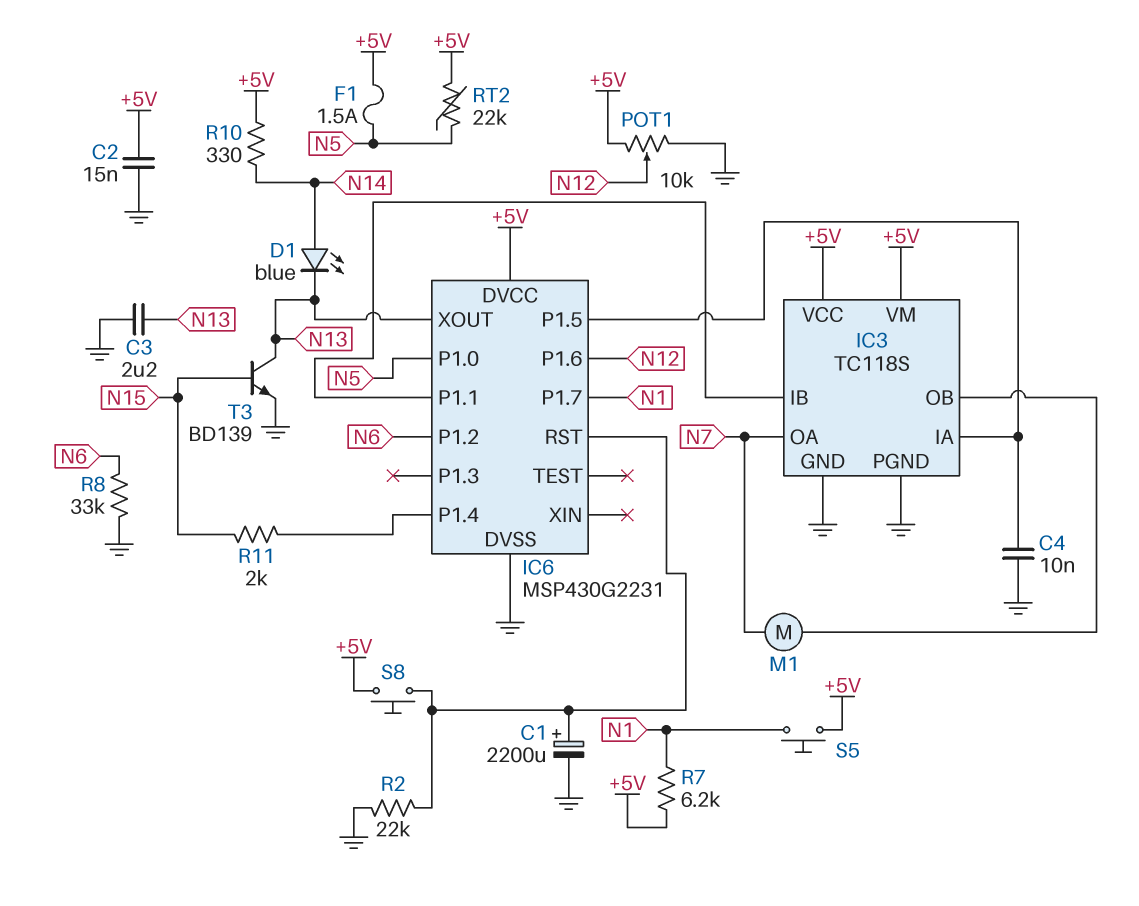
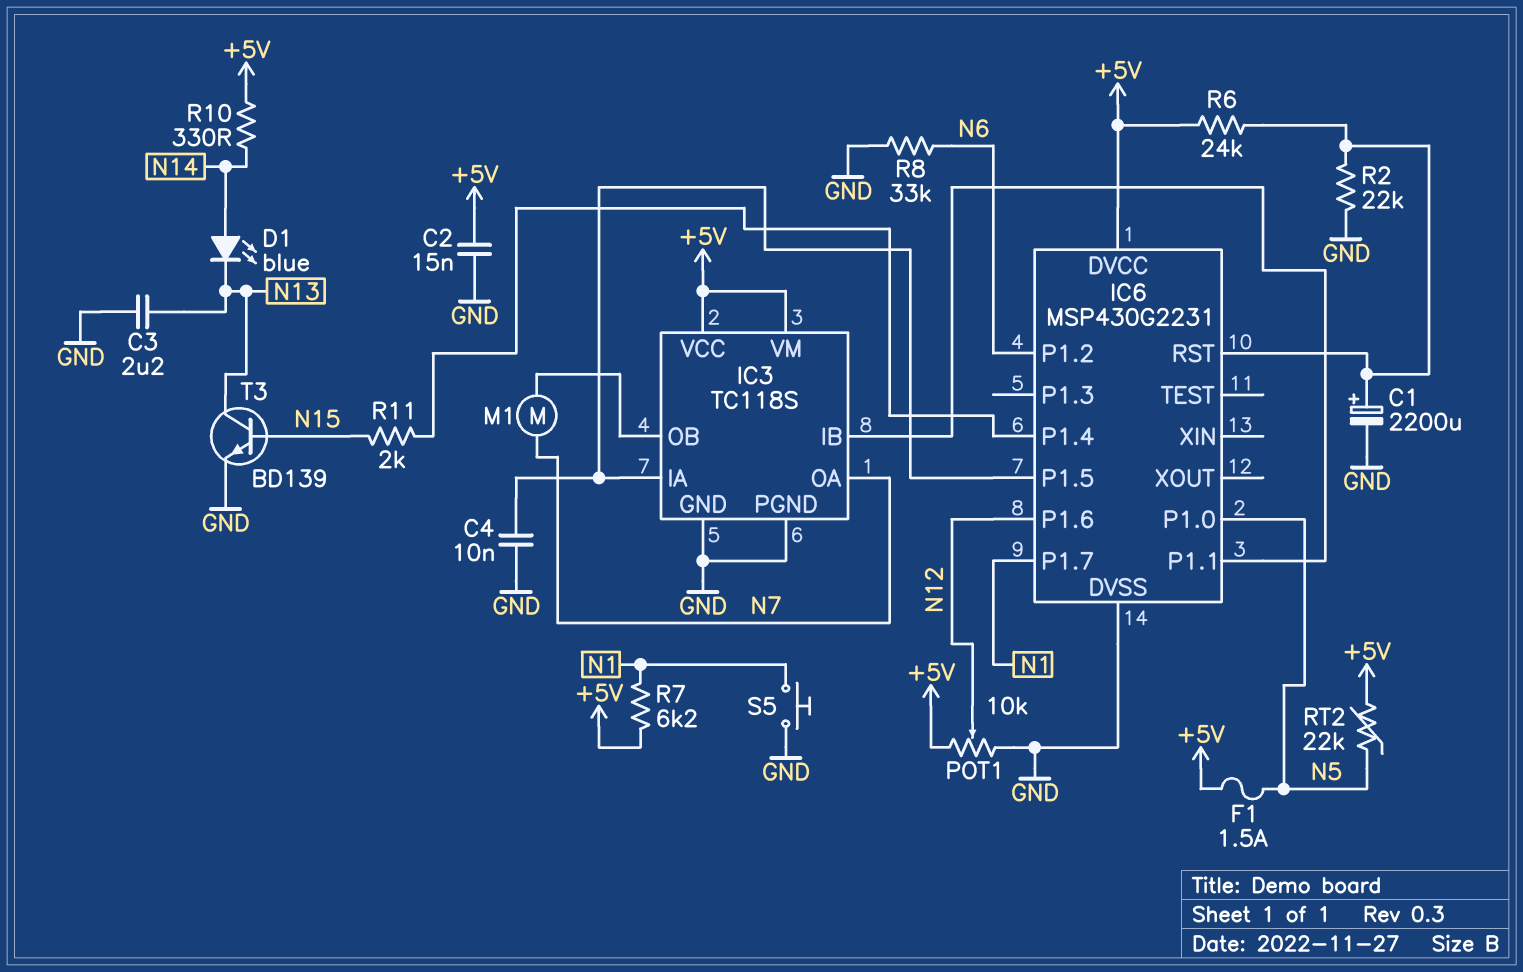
IC6 pin XOUT: N13 -> none
R6: none -> 24k (+5V, IC6/RST)
S5: button (+5V, N1) -> button (GND, N1)
S8: button (+5V, IC6/RST) -> none

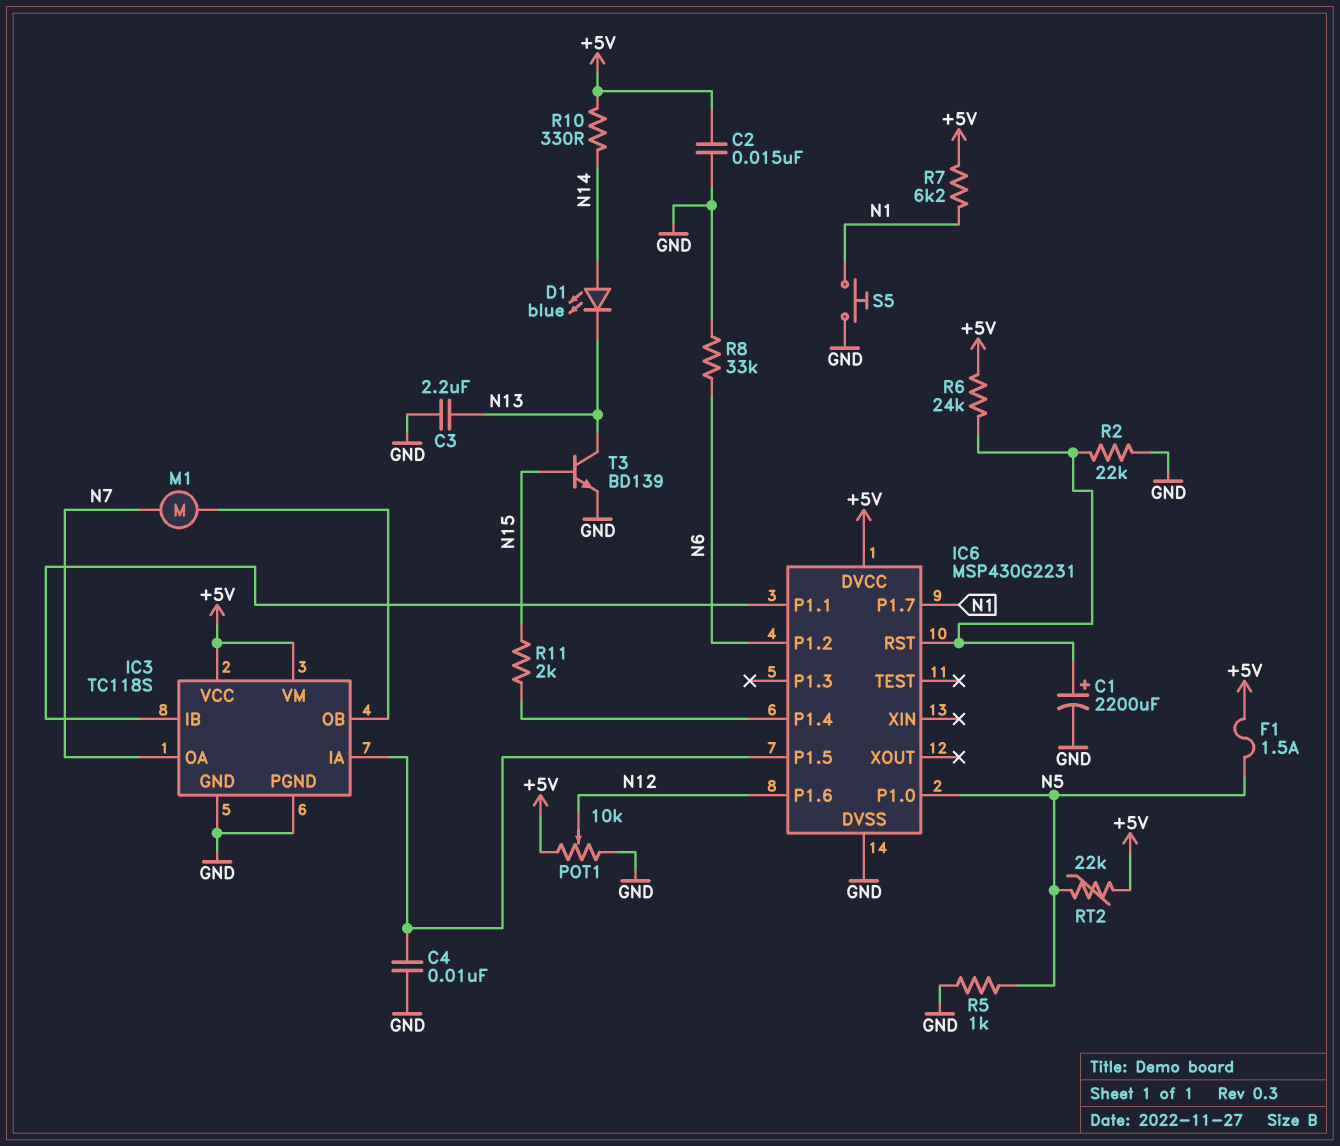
R5: none -> 1k (GND, N5)

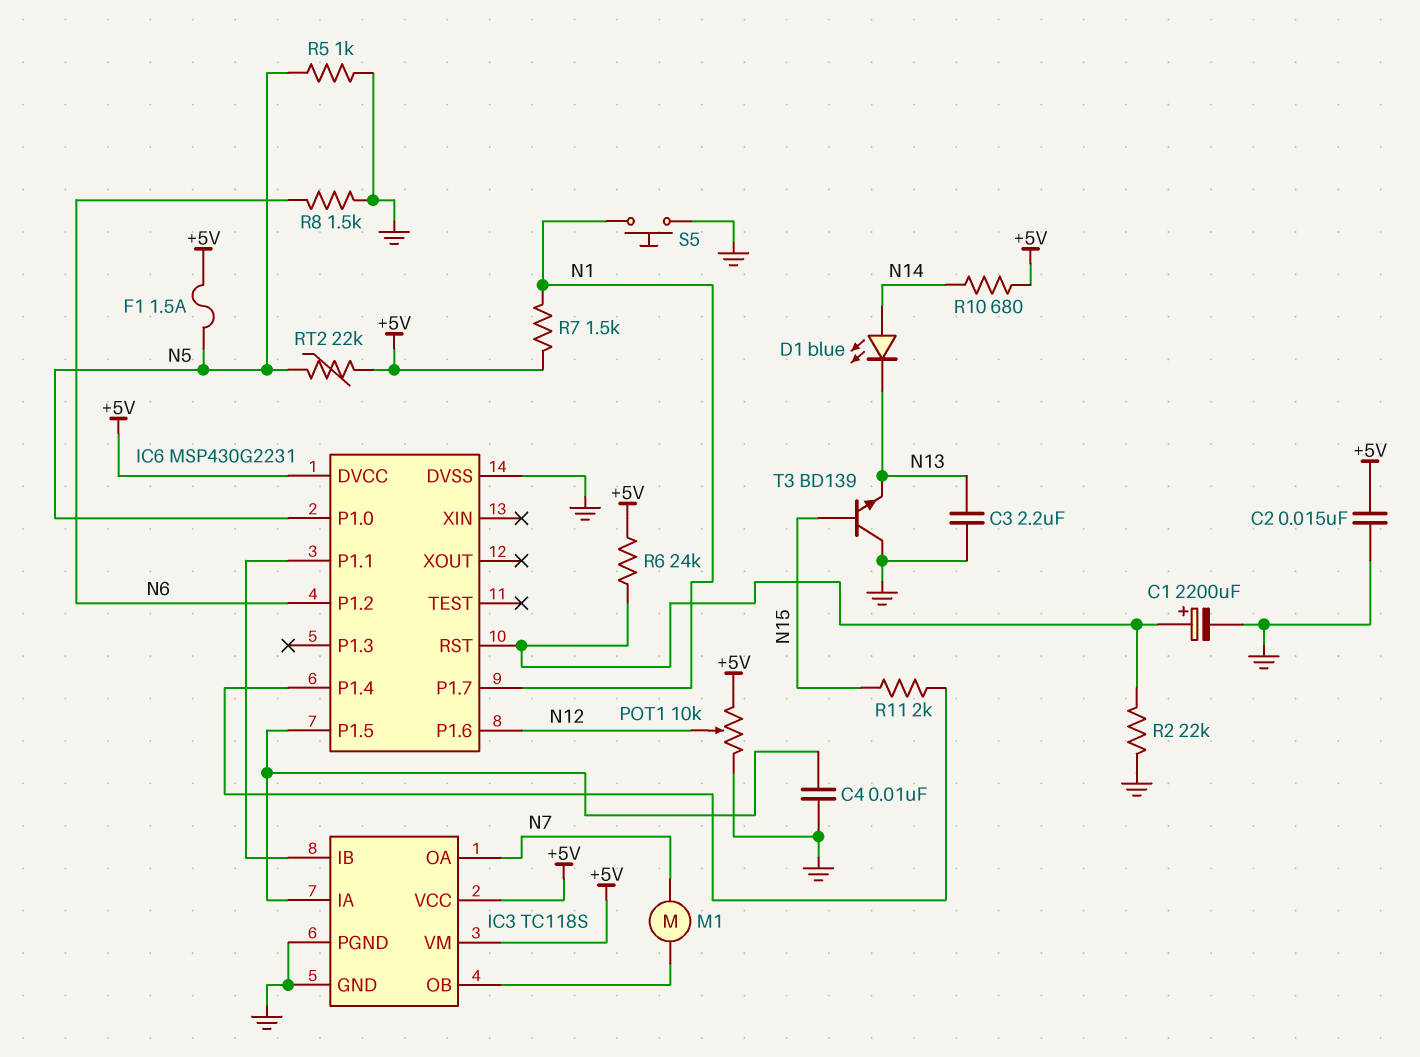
R7: 6.2k (+5V, N1) -> 1.5k (+5V, N1)
R8: 33k (GND, N6) -> 1.5k (GND, N6)
R10: 330 (+5V, N14) -> 680 (+5V, N14)
T3: NPN BD139 (B N15, C N13, E GND) -> NPN BD139 (B N15, C GND, E N13)

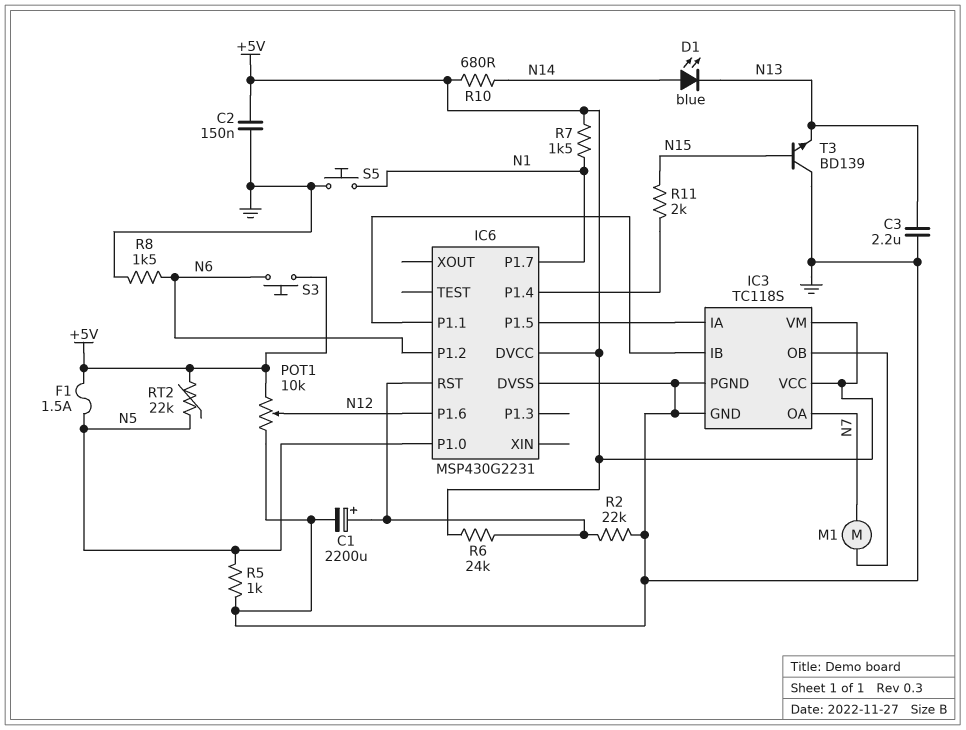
C2: 15nF (+5V, GND) -> 150nF (+5V, GND)
C4: 10nF (GND, IC3/IA) -> none
S3: none -> button (+5V, N6)

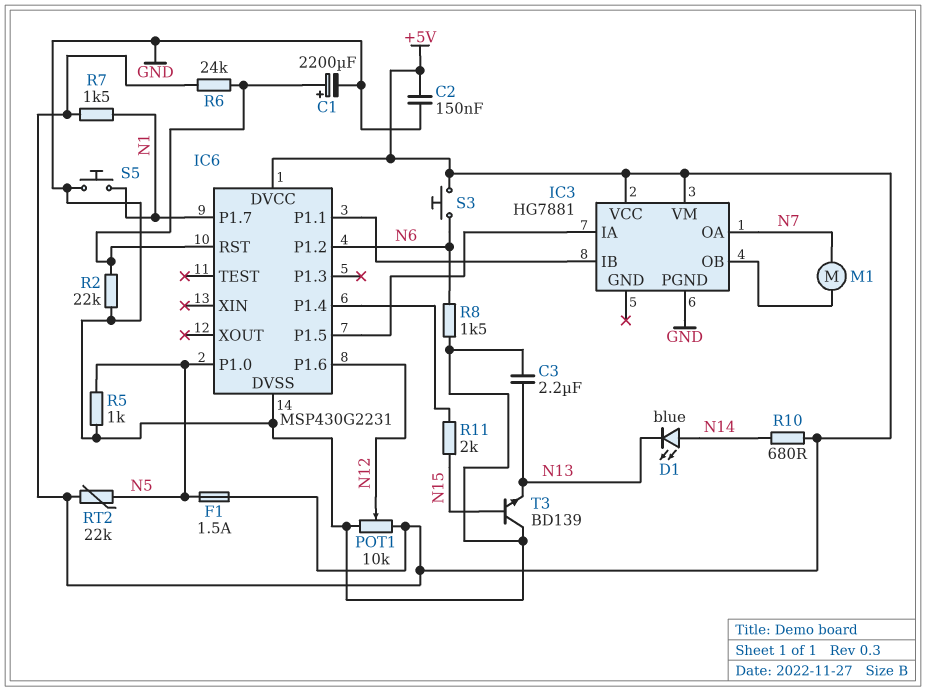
IC3: TC118S -> HG7881
IC3 pin GND: GND -> none

